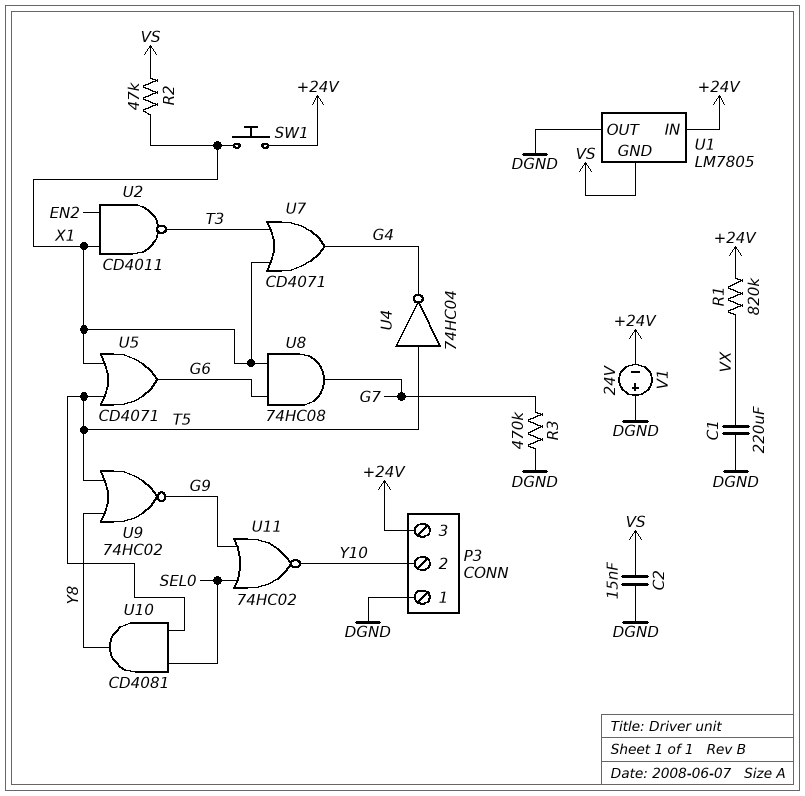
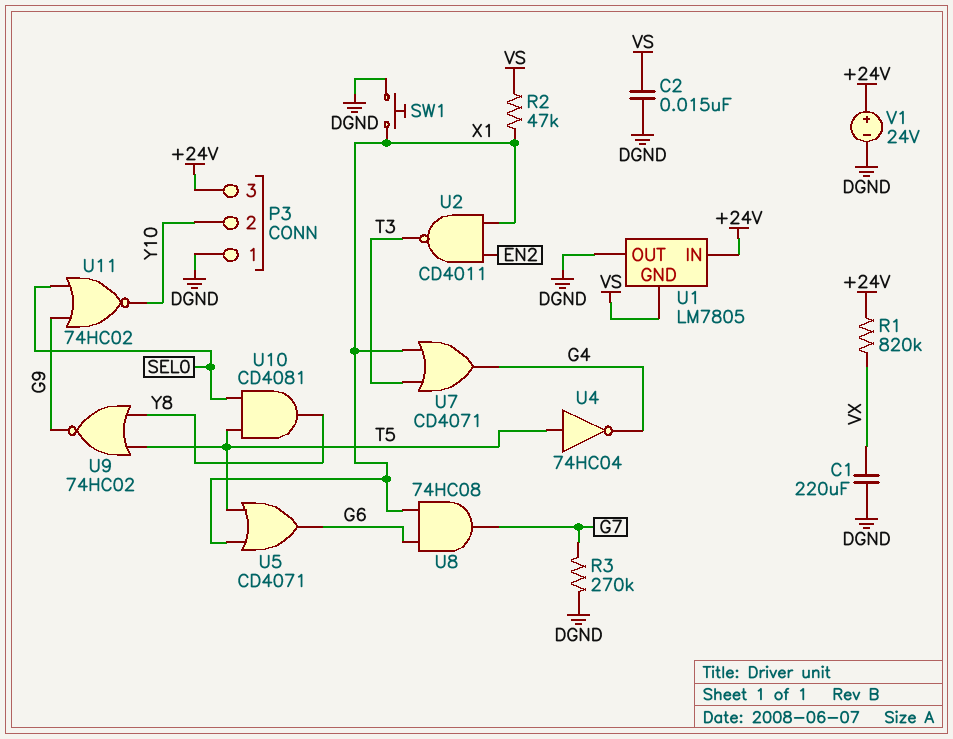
R3: 470k (DGND, G7) -> 270k (DGND, G7)
SW1: button (+24V, X1) -> button (DGND, X1)
V1: 24V (plus DGND, minus +24V) -> 24V (plus +24V, minus DGND)

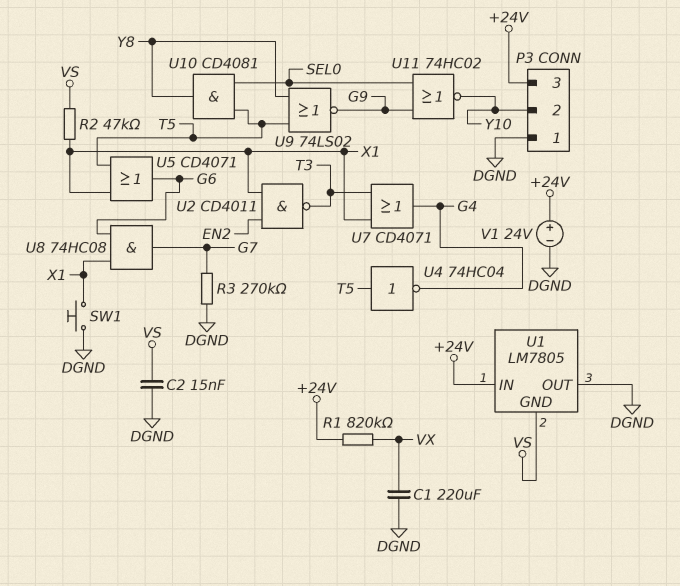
U9: NOR 74HC02 (in T5, in Y8, out G9) -> NOR 74LS02 (in T5, in Y8, out G9)

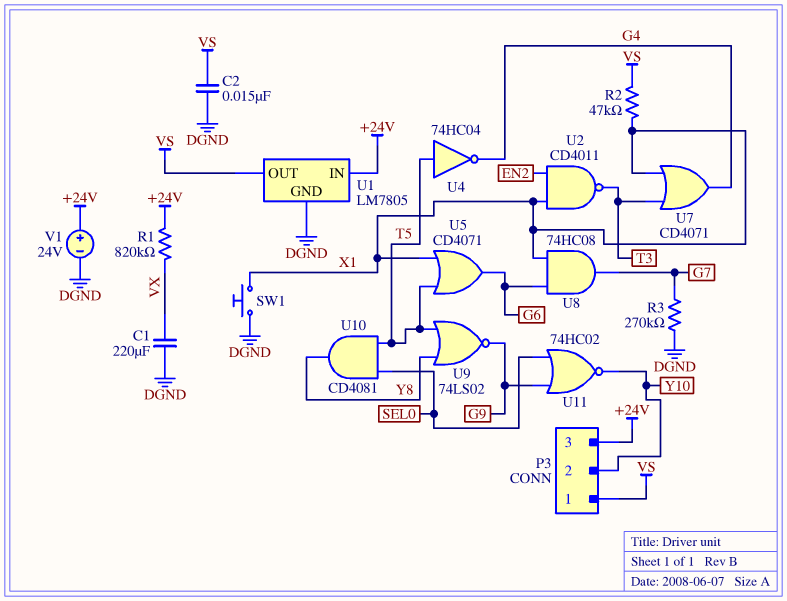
P3 pin 1: DGND -> VS
U1 pin GND: VS -> DGND
U1 pin OUT: DGND -> VS

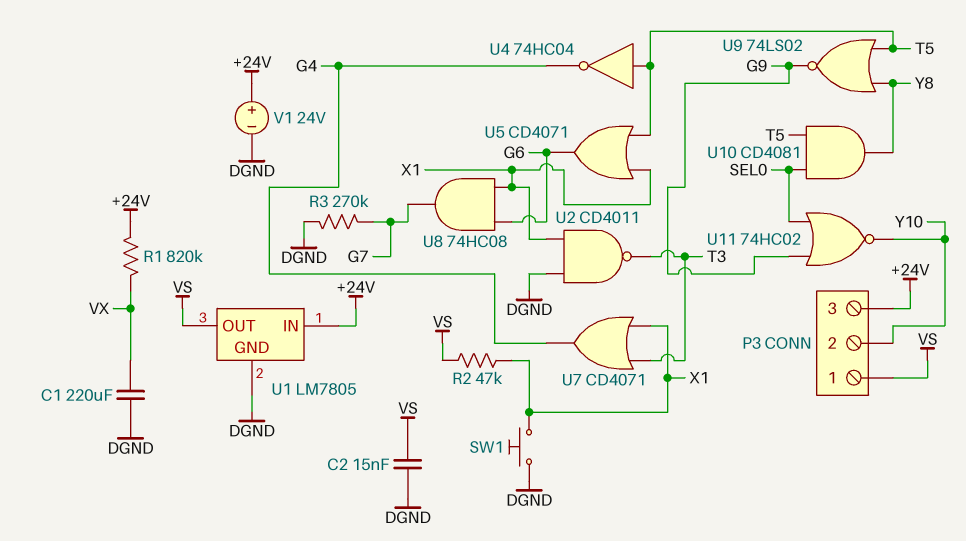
U2: NAND CD4011 (in EN2, in X1, out T3) -> NAND CD4011 (in DGND, in X1, out T3)

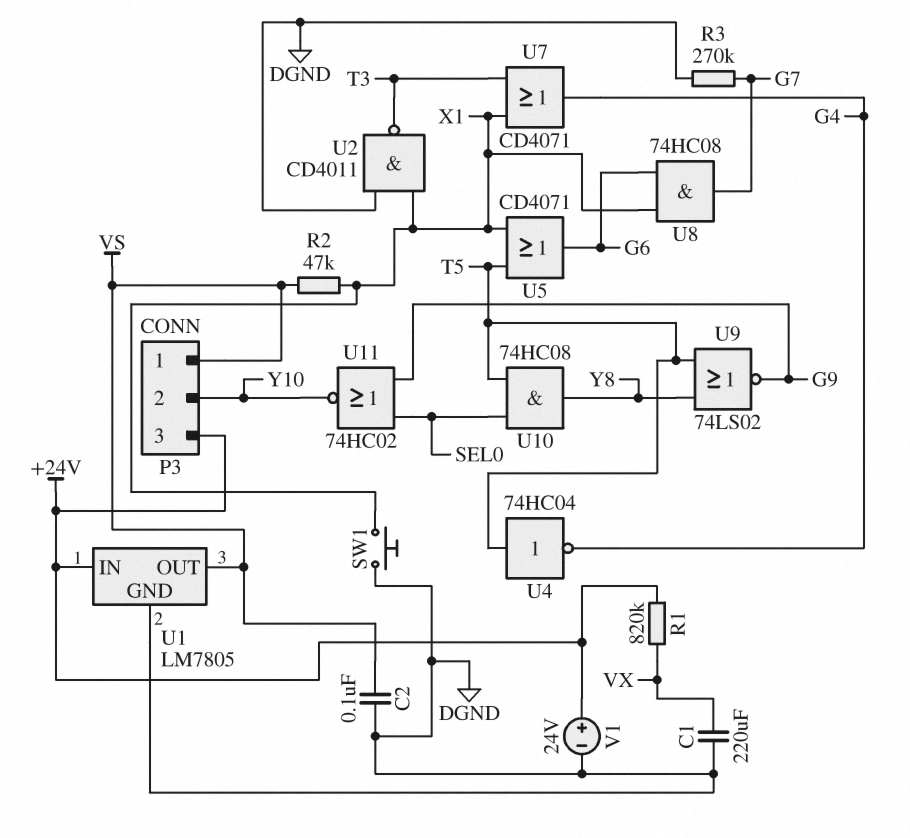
C2: 15nF (DGND, VS) -> 100nF (DGND, VS)
U10: AND CD4081 (in SEL0, in T5, out Y8) -> AND 74HC08 (in SEL0, in T5, out Y8)

